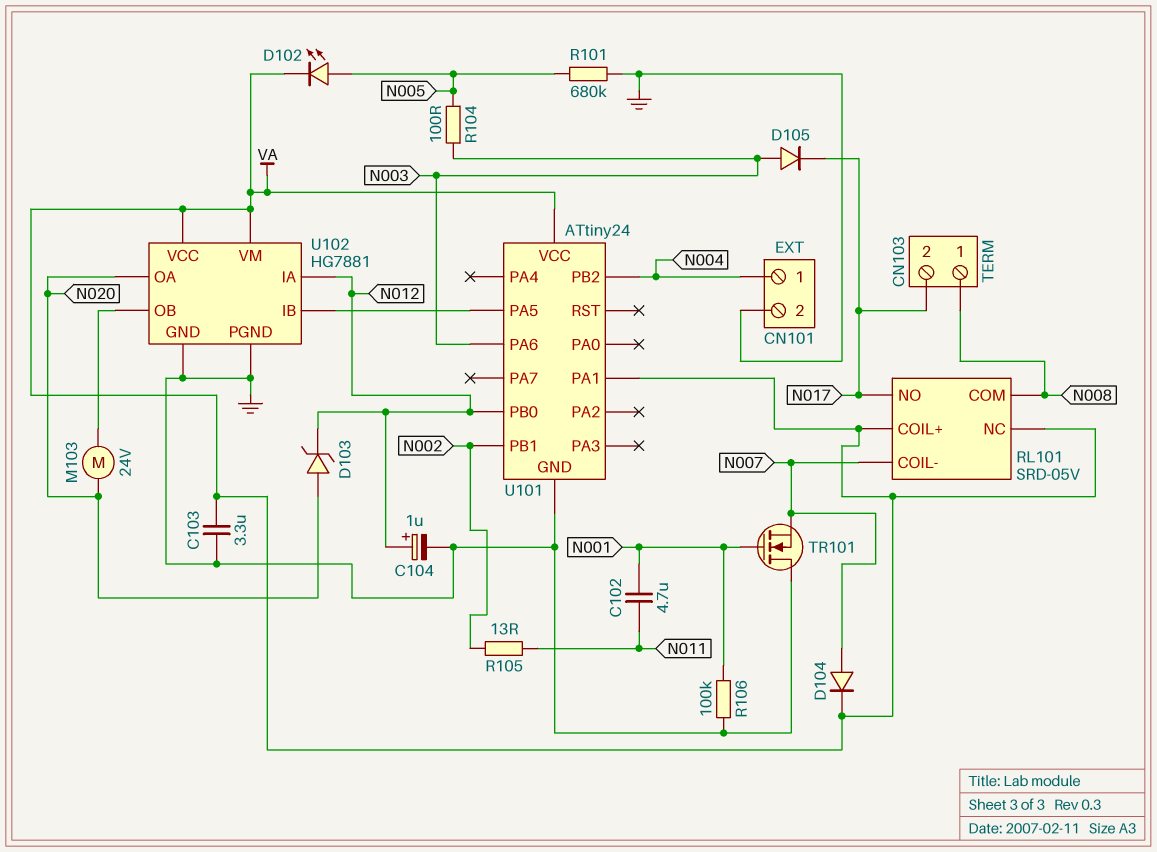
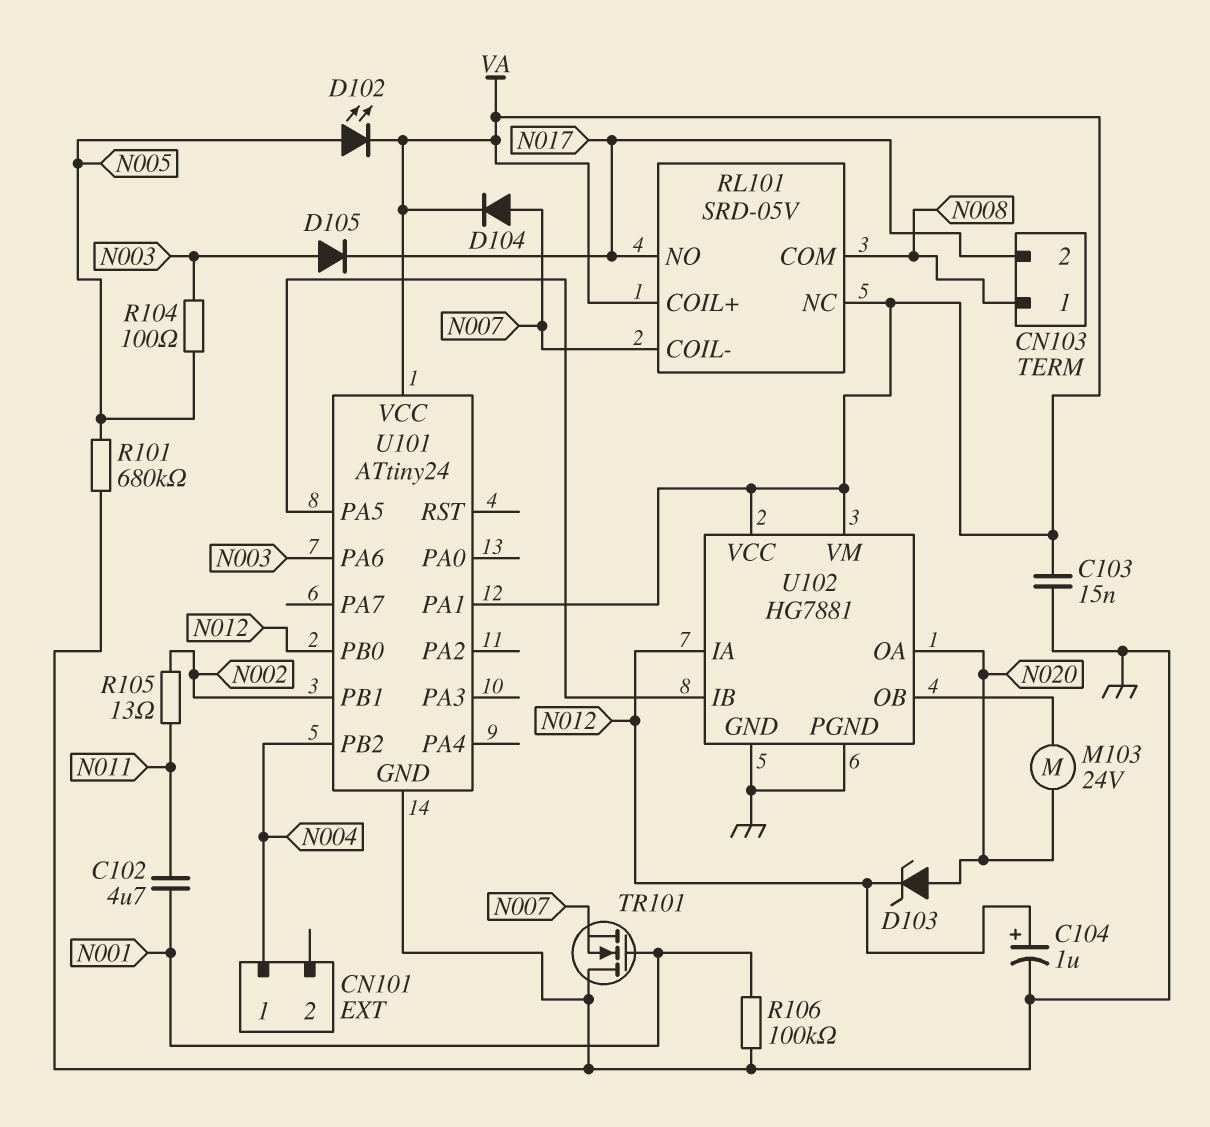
C103: 3.3uF (GND, VA) -> 15nF (GND, VA)
CN101 pin 2: GND -> none

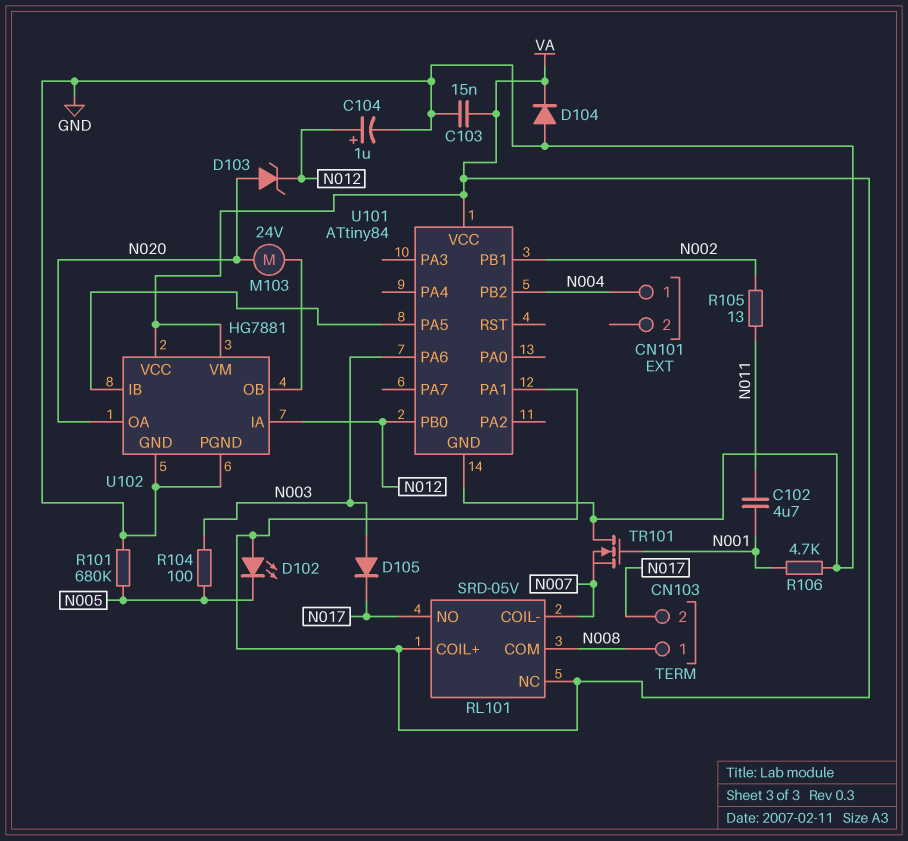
D102: LED (A N005, K VA) -> LED (A VA, K N005)
D104: diode (A N007, K VA) -> diode (A GND, K VA)
R106: 100k (GND, N001) -> 4.7k (GND, N001)
U101: ATtiny24 -> ATtiny84

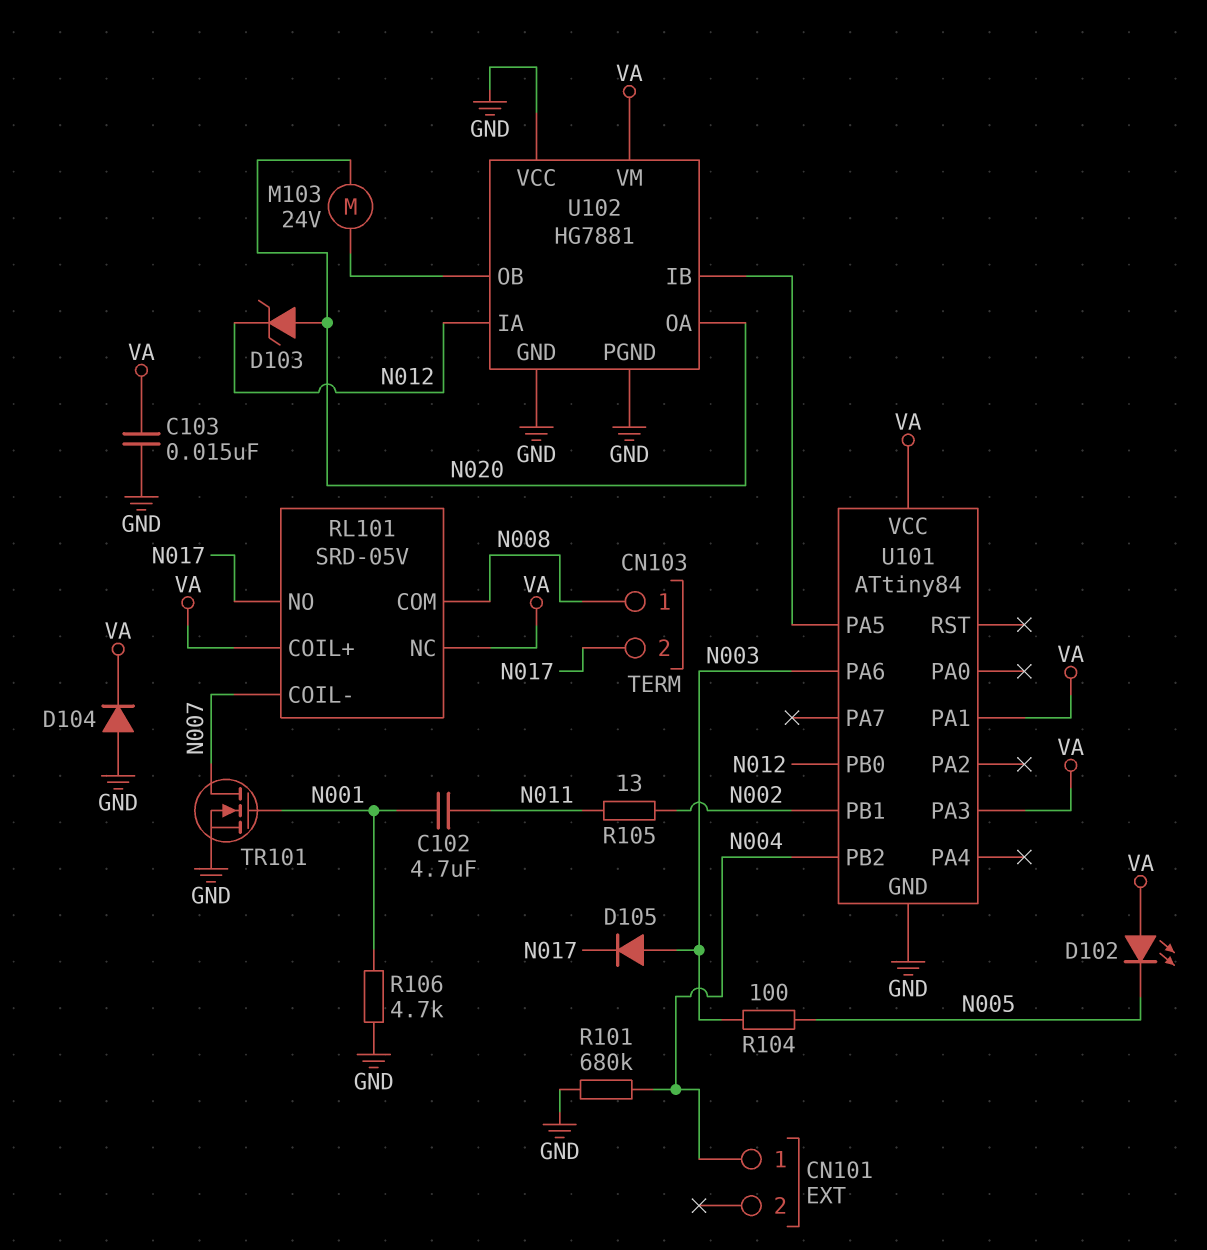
C104: 1uF (plus N012, minus GND) -> none
R101: 680k (GND, N005) -> 680k (GND, N004)
TR101: NMOS (G N001, D GND, S N007) -> NMOS (G N001, D N007, S GND)
U101 pin PA3: none -> VA
U102 pin VCC: VA -> GND

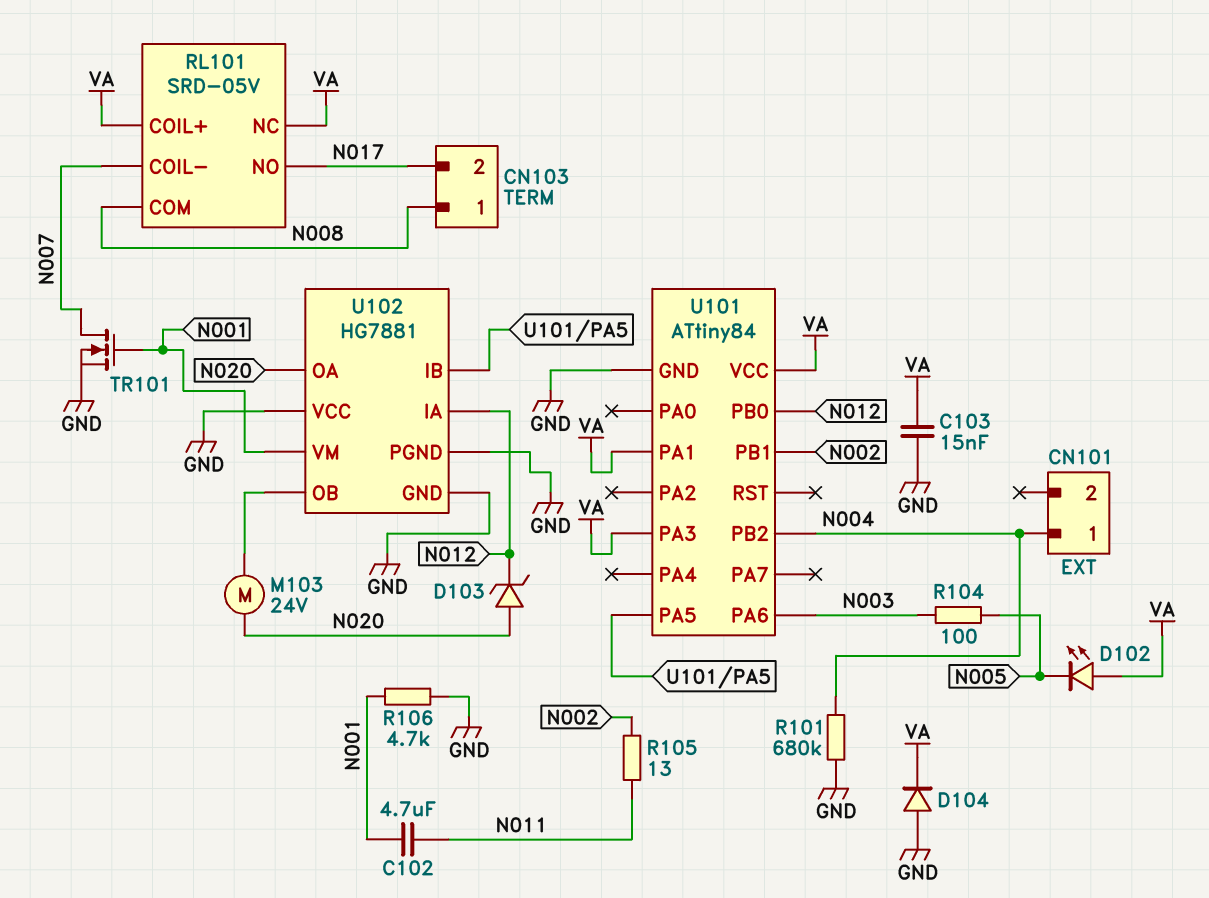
D105: diode (A N003, K N017) -> none
U102 pin VM: VA -> N001

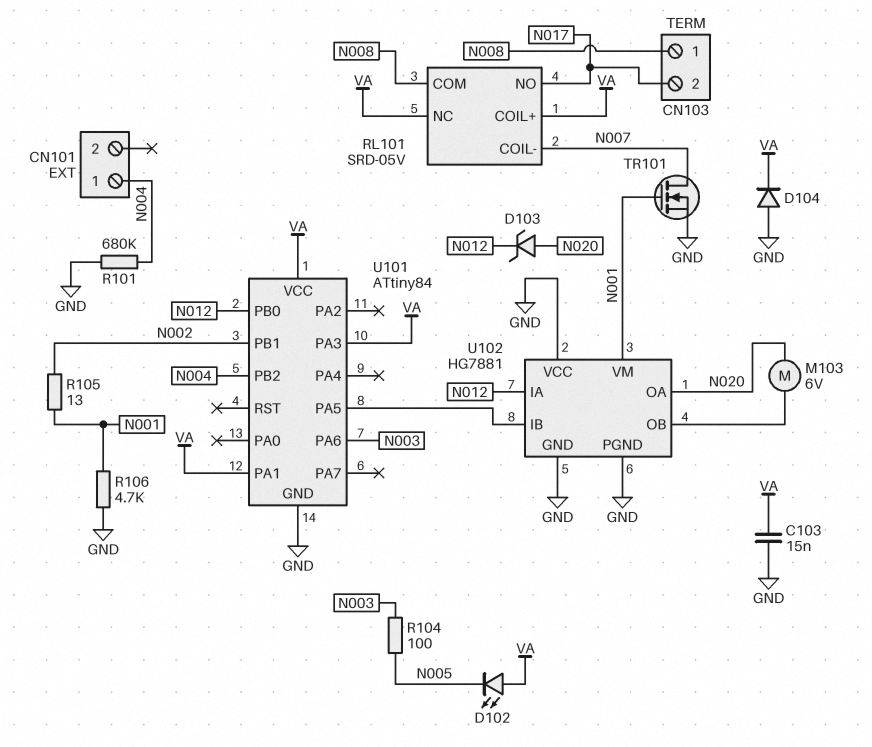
C102: 4.7uF (N001, N011) -> none
M103: motor 24V (N020, U102/OB) -> motor 6V (N020, U102/OB)
R105: 13 (N002, N011) -> 13 (N001, N002)

